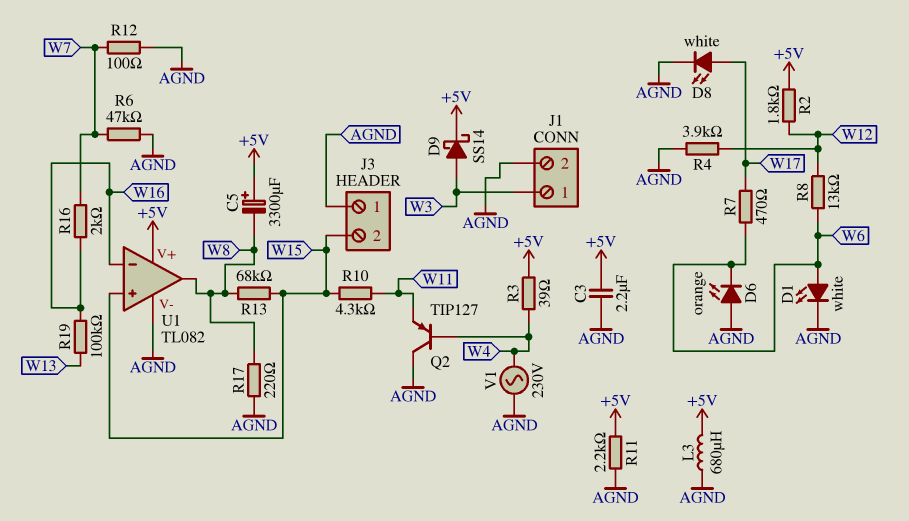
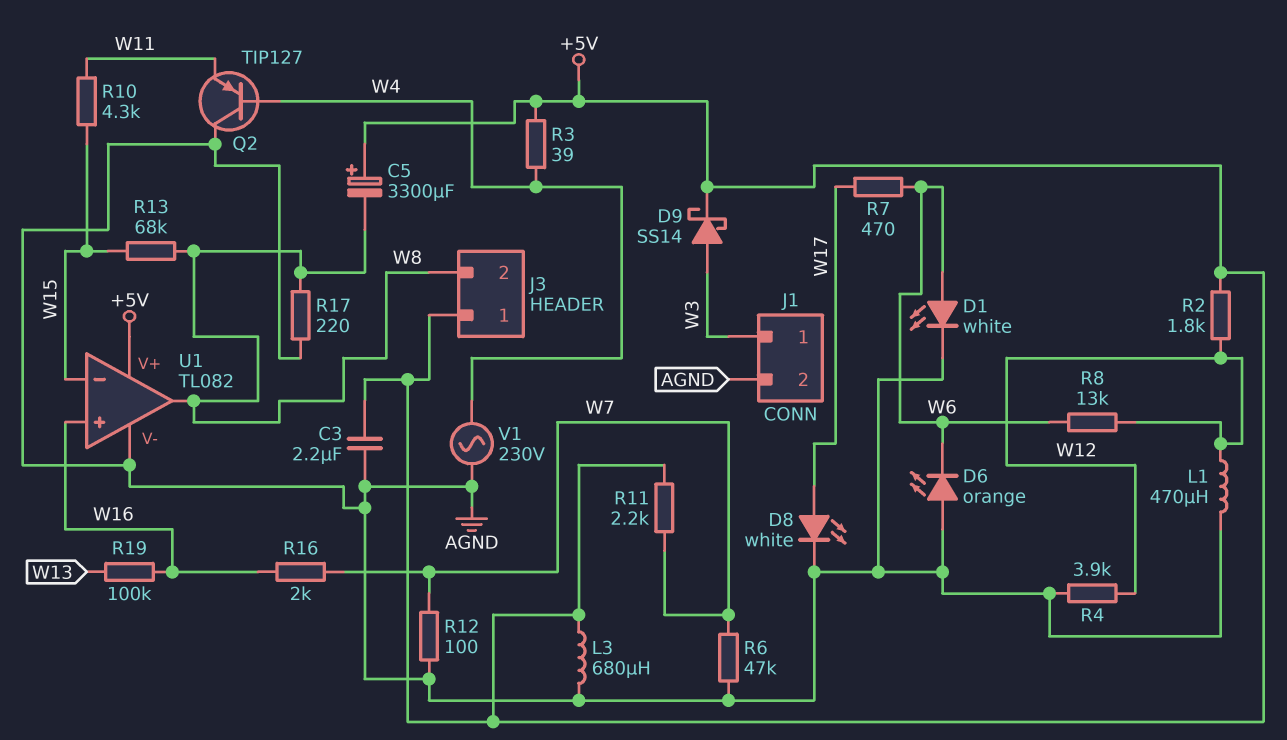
J3 pin 1: AGND -> +5V
J3 pin 2: W15 -> W8
L1: none -> 470uH (AGND, W12)
R11: 2.2k (+5V, AGND) -> 2.2k (+5V, W7)
U1 pin in+: W15 -> W16
U1 pin in-: W16 -> W15

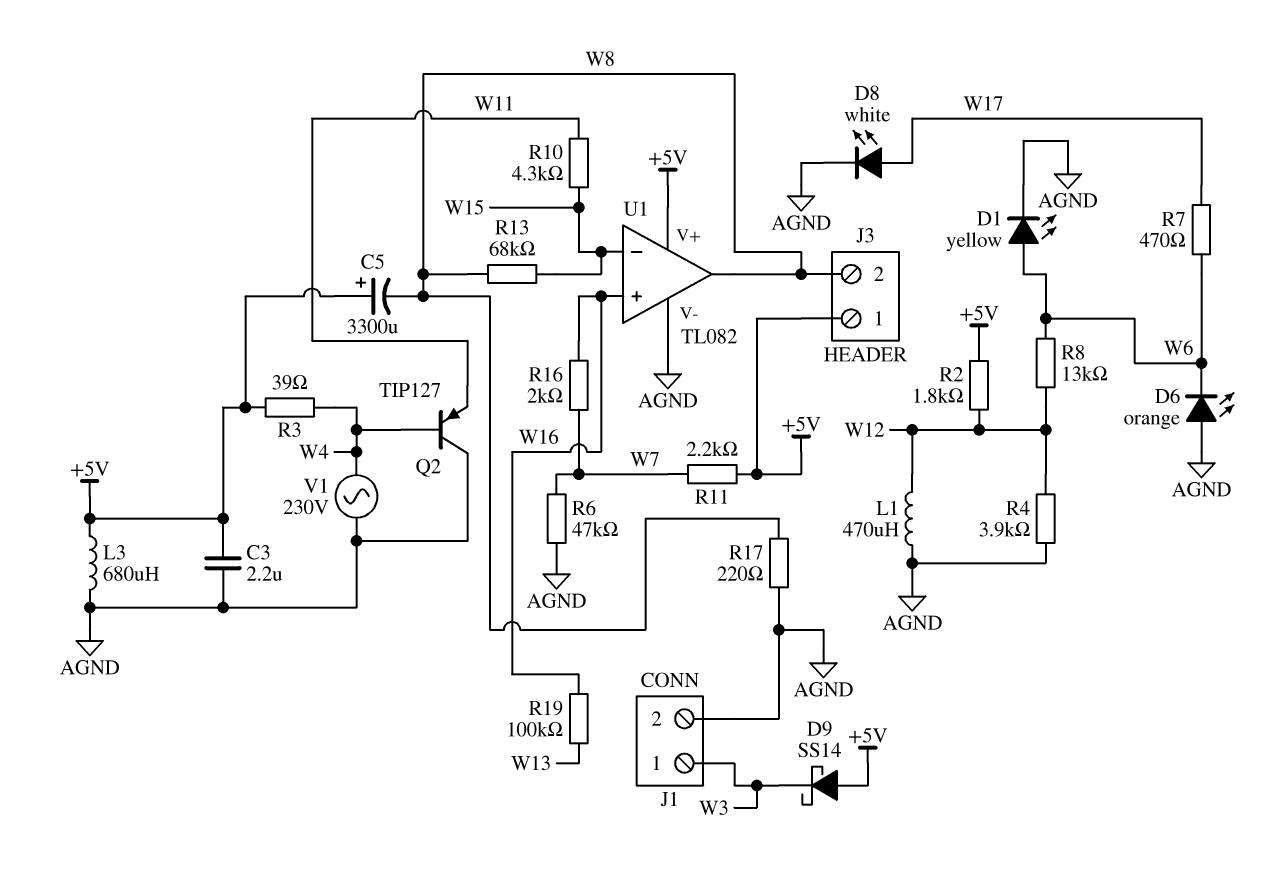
D1: LED white (A W6, K AGND) -> LED yellow (A W6, K AGND)
D9: schottky SS14 (A W3, K +5V) -> schottky SS14 (A +5V, K W3)
R12: 100 (AGND, W7) -> none

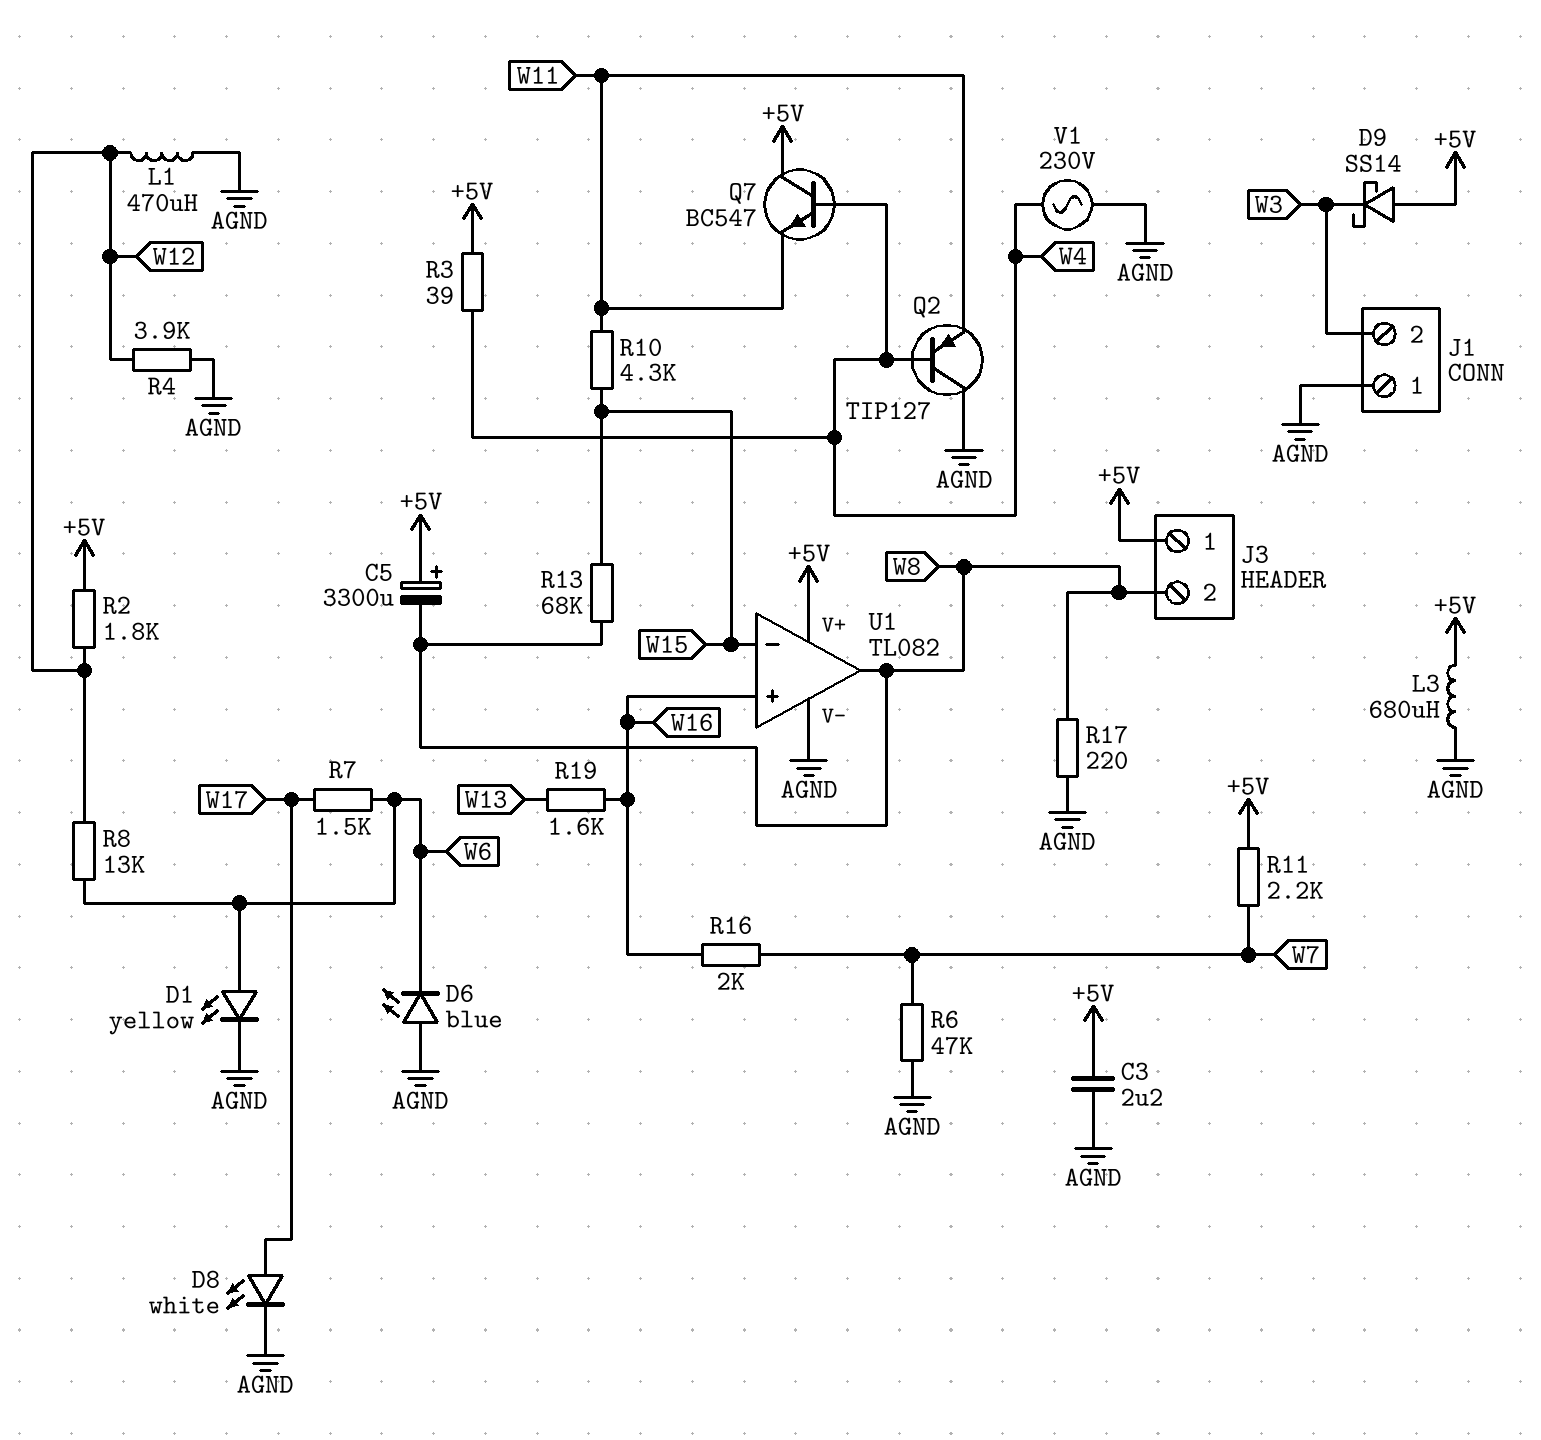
D6: LED orange (A AGND, K W6) -> LED blue (A AGND, K W6)
J1 pin 1: W3 -> AGND
J1 pin 2: AGND -> W3
Q7: none -> NPN BC547 (B W4, C +5V, E W11)
R7: 470 (W6, W17) -> 1.5k (W6, W17)
R19: 100k (W13, W16) -> 1.6k (W13, W16)

